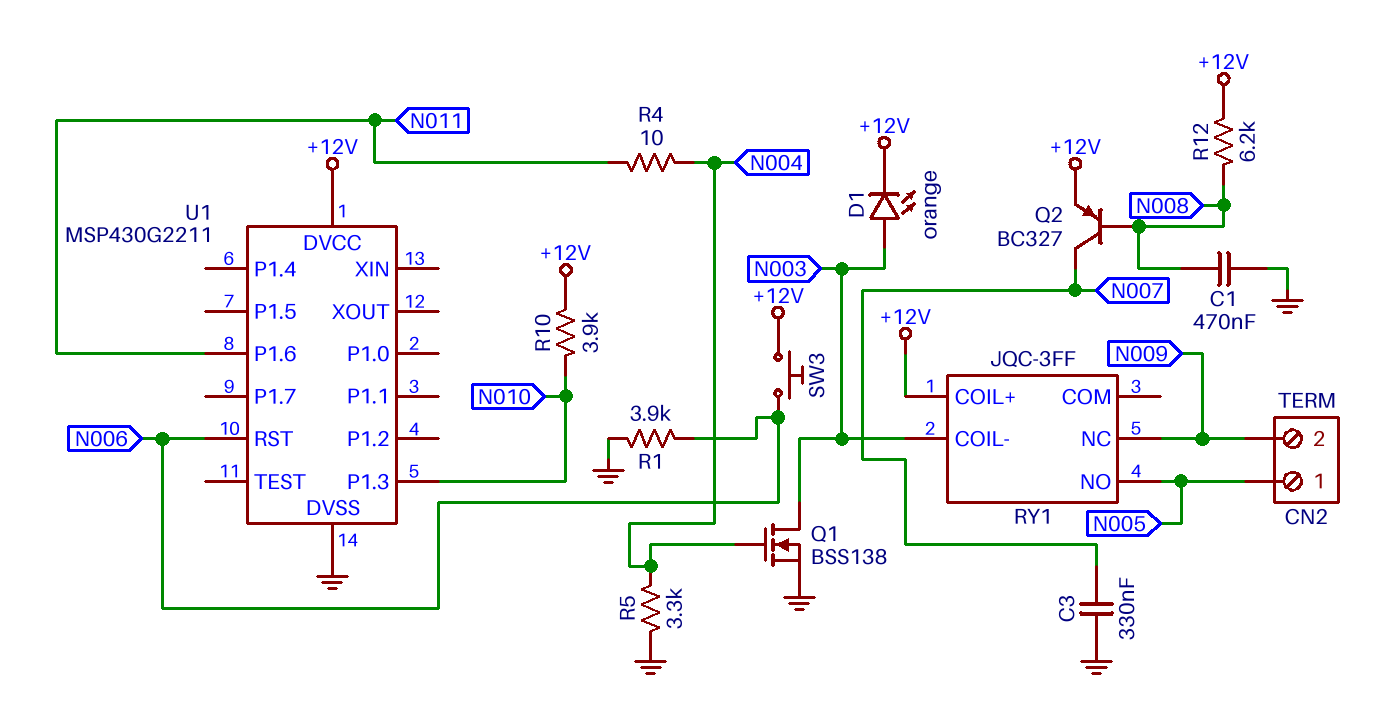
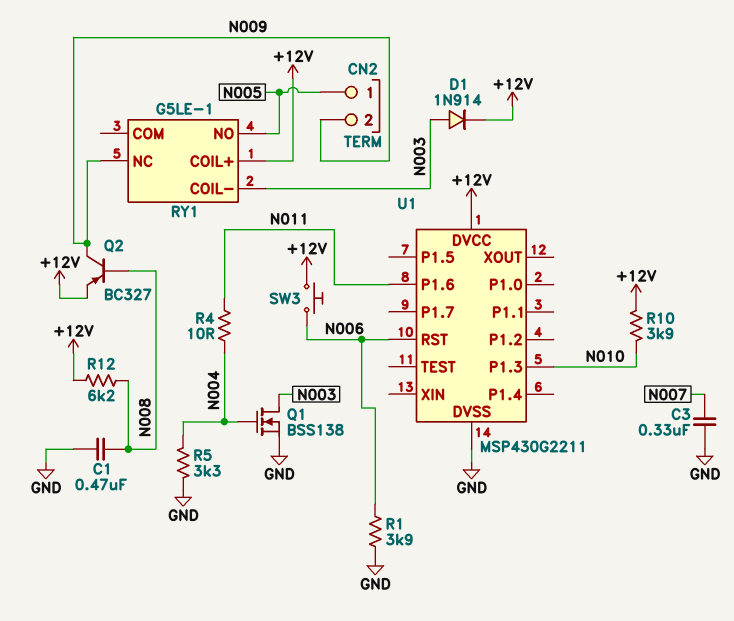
D1: LED orange (A N003, K +12V) -> diode 1N914 (A N003, K +12V)
Q2: PNP BC327 (B N008, C N007, E +12V) -> PNP BC327 (B N008, C N009, E +12V)
RY1: JQC-3FF -> G5LE-1

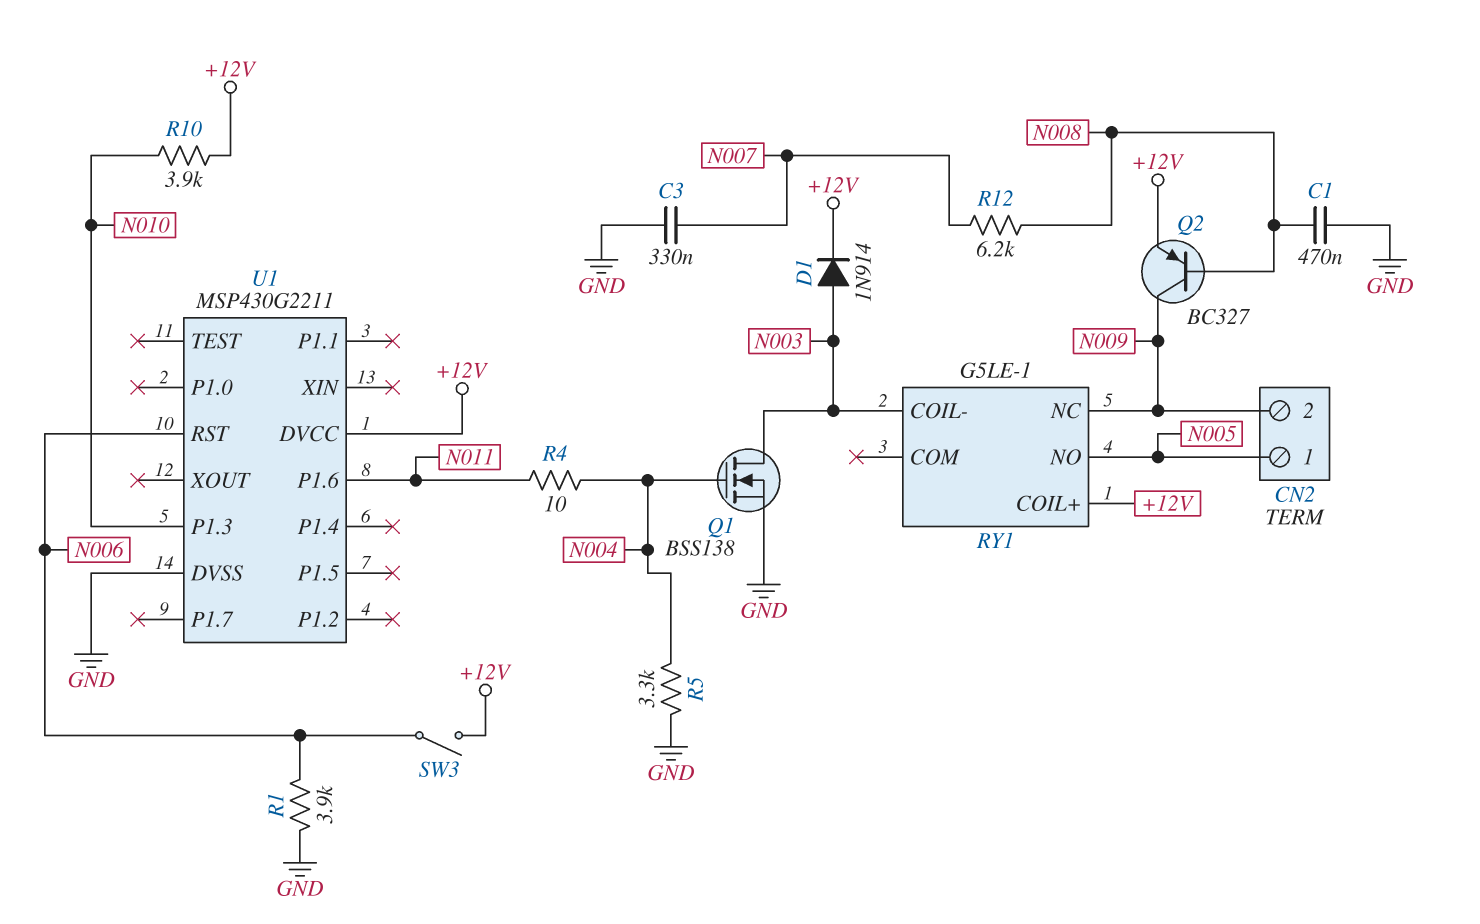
R12: 6.2k (+12V, N008) -> 6.2k (N007, N008)
SW3: button (+12V, N006) -> switch (+12V, N006)

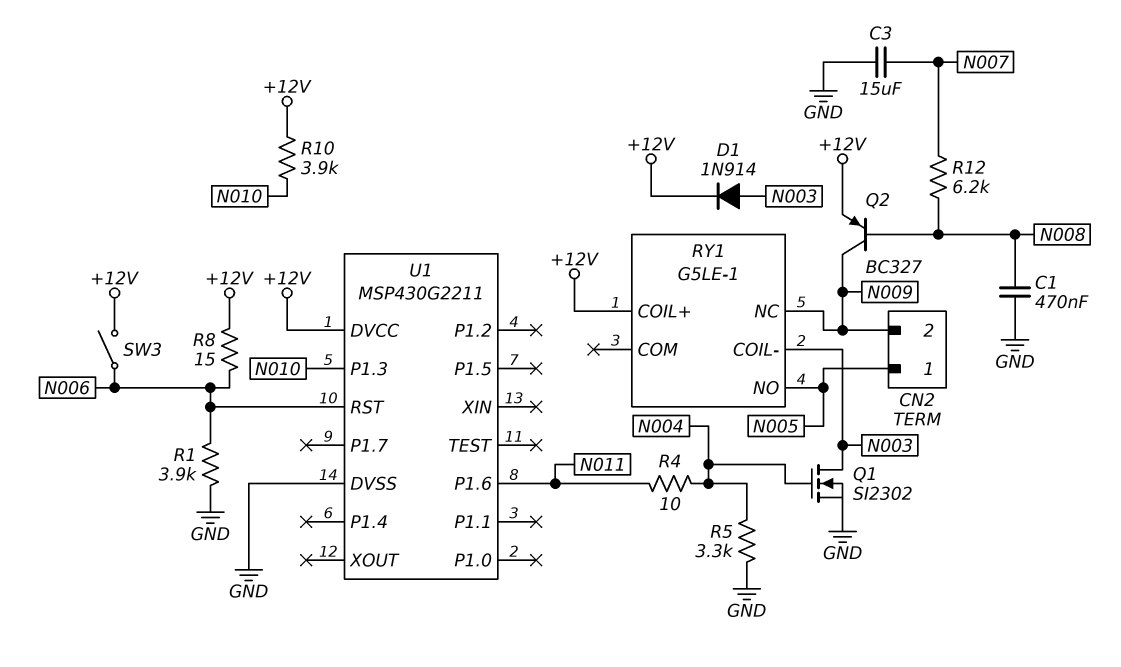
C3: 330nF (GND, N007) -> 15uF (GND, N007)
Q1: NMOS BSS138 (G N004, D N003, S GND) -> NMOS SI2302 (G N004, D N003, S GND)
R8: none -> 15 (+12V, N006)

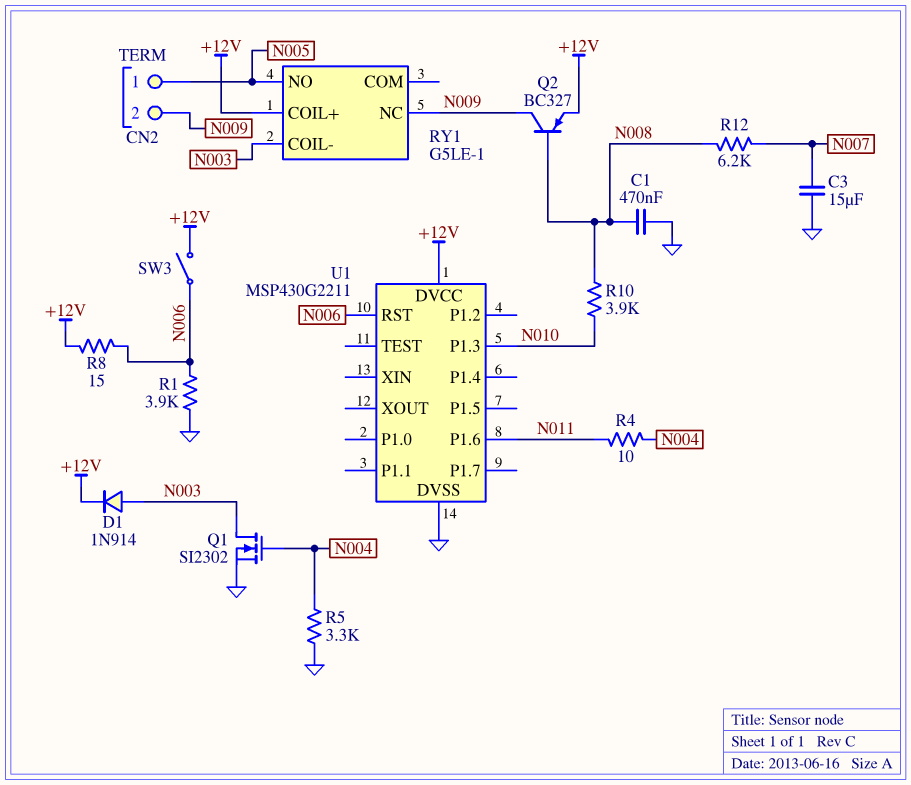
R10: 3.9k (+12V, N010) -> 3.9k (N008, N010)

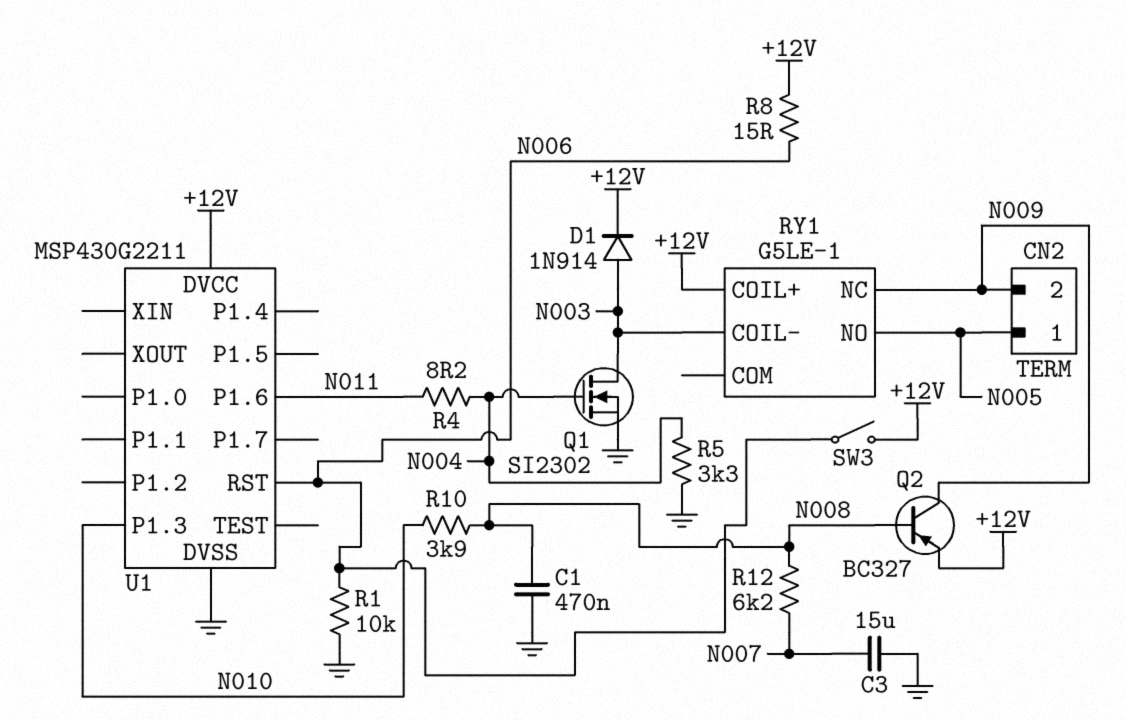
R1: 3.9k (GND, N006) -> 10k (GND, N006)
R4: 10 (N004, N011) -> 8.2 (N004, N011)

